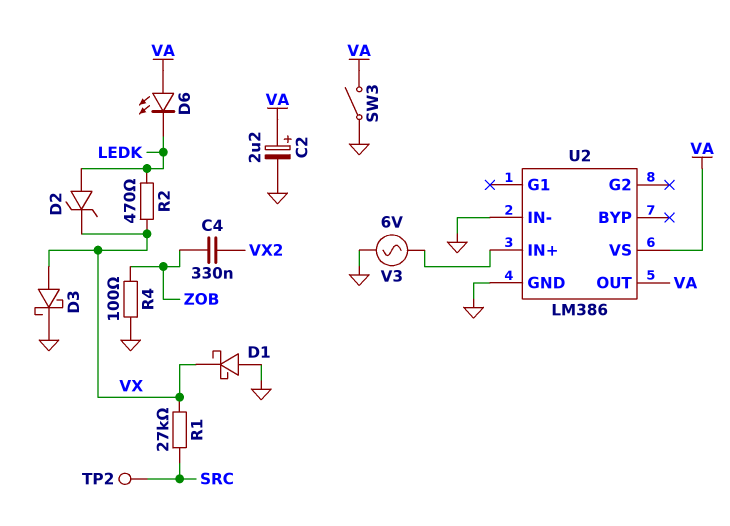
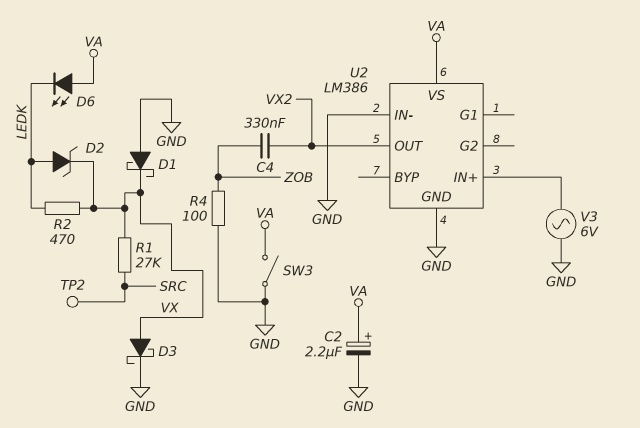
U2 pin OUT: VA -> VX2

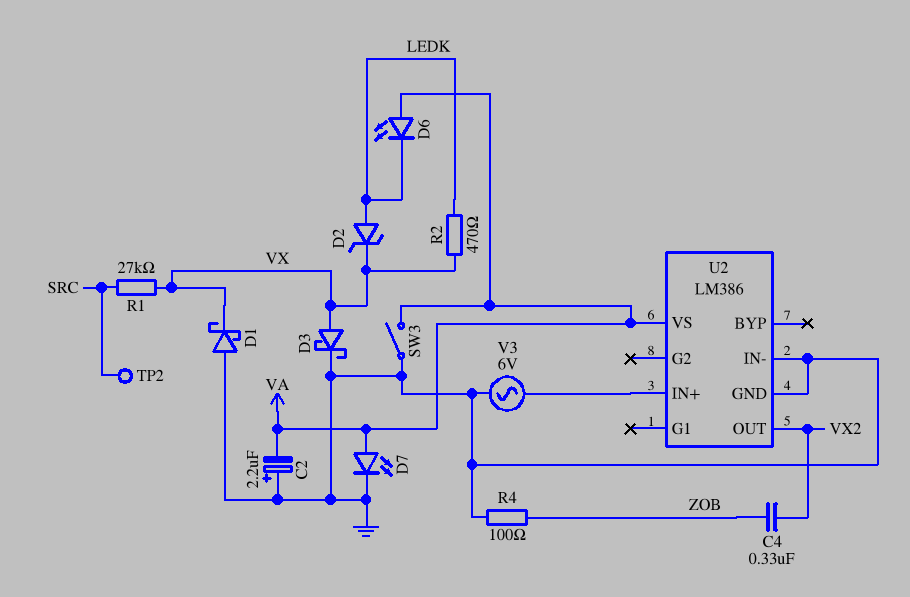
C2: 2.2uF (plus VA, minus GND) -> 2.2uF (plus GND, minus VA)
D7: none -> LED (A VA, K GND)

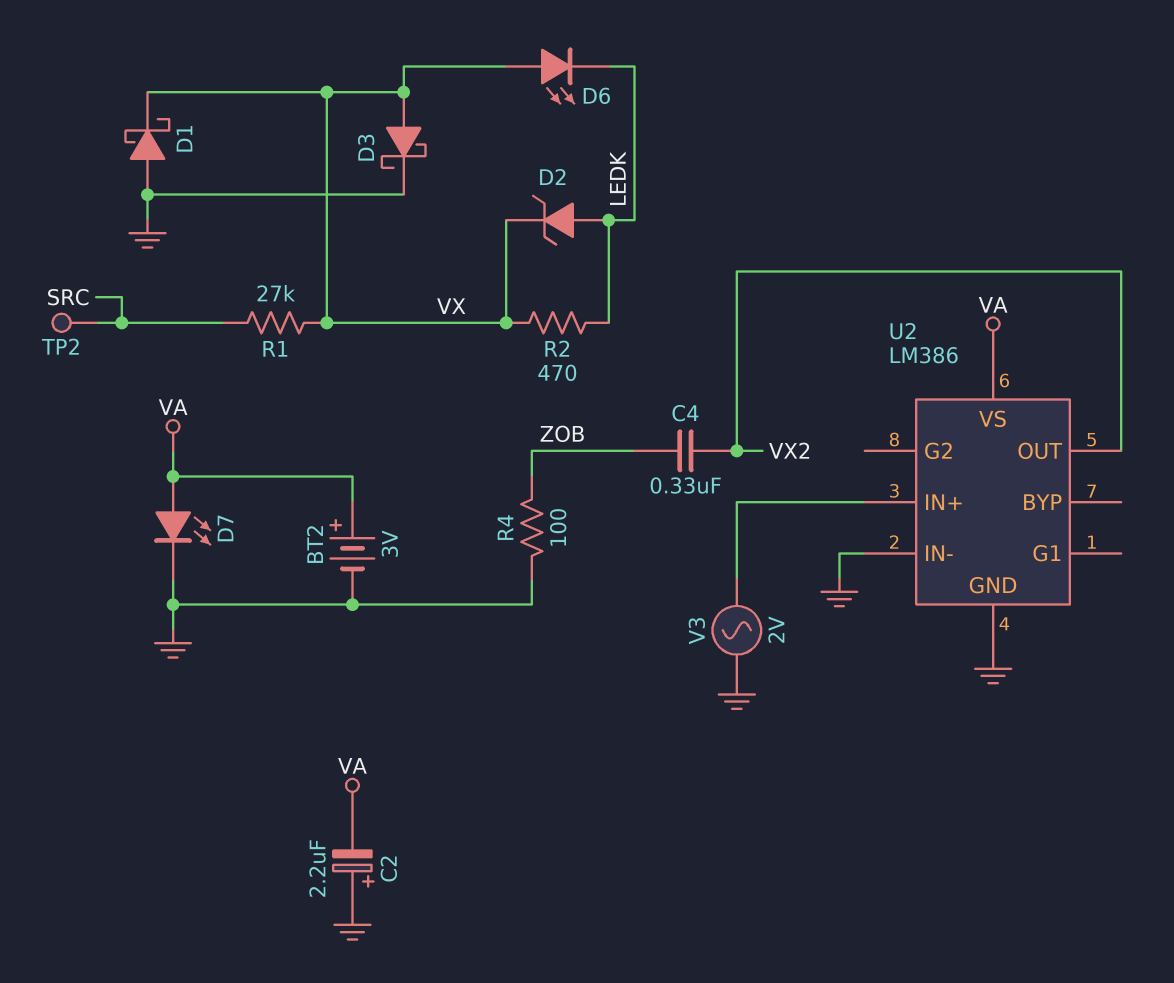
BT2: none -> 3V (plus VA, minus GND)
D6: LED (A VA, K LEDK) -> LED (A VX, K LEDK)
SW3: switch (GND, VA) -> none
V3: AC 6V (GND, U2/IN+) -> AC 2V (GND, U2/IN+)

